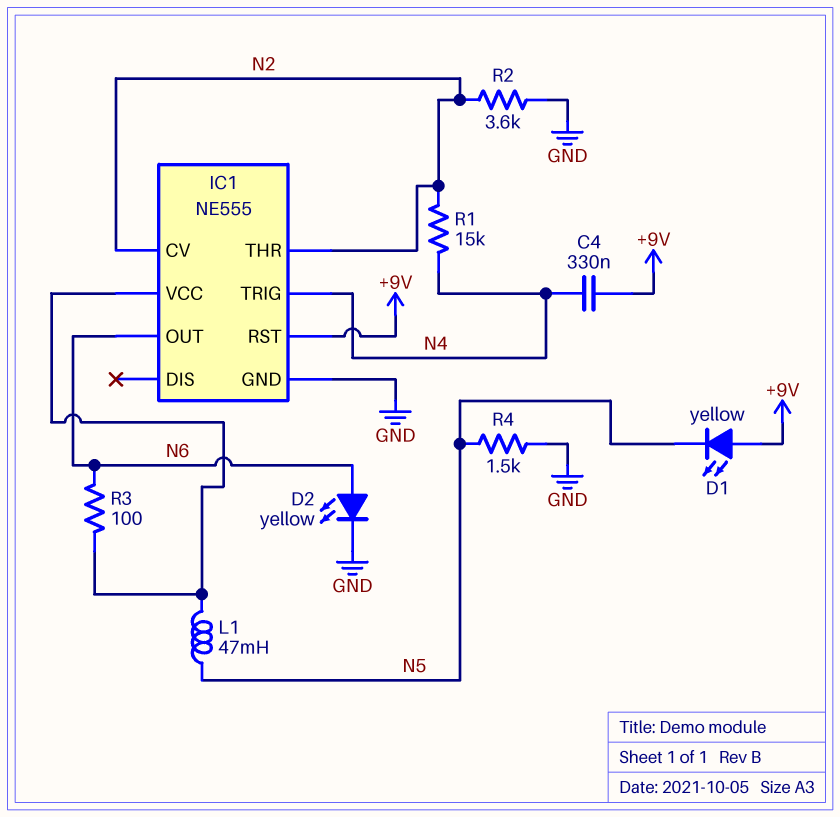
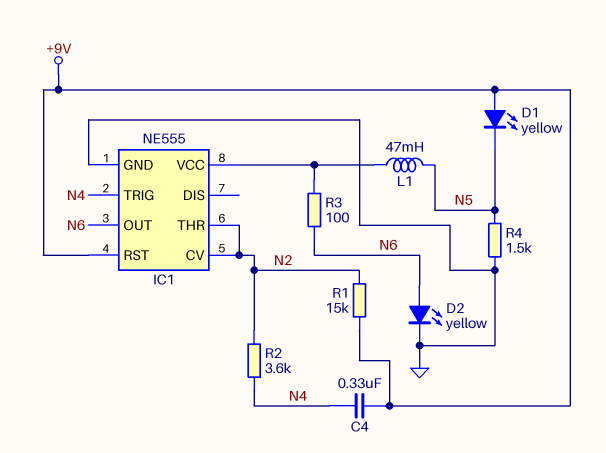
R1: 15k (N2, N4) -> 15k (+9V, N2)
R2: 3.6k (GND, N2) -> 3.6k (N2, N4)

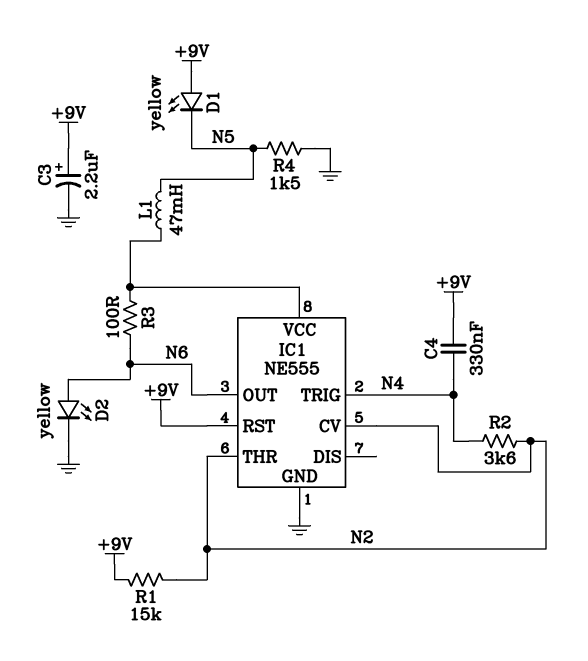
C3: none -> 2.2uF (plus +9V, minus GND)

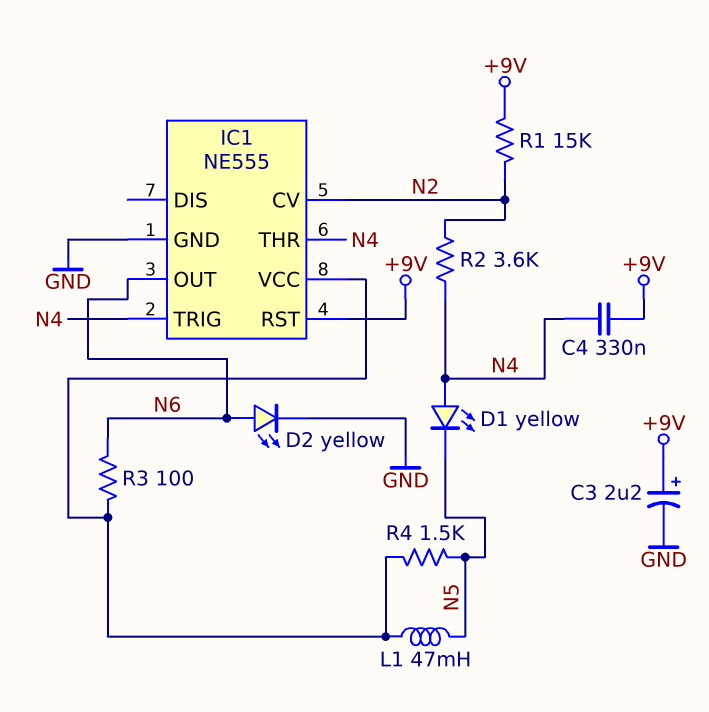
D1: LED yellow (A +9V, K N5) -> LED yellow (A N4, K N5)
IC1 pin THR: N2 -> N4
R4: 1.5k (GND, N5) -> 1.5k (IC1/VCC, N5)

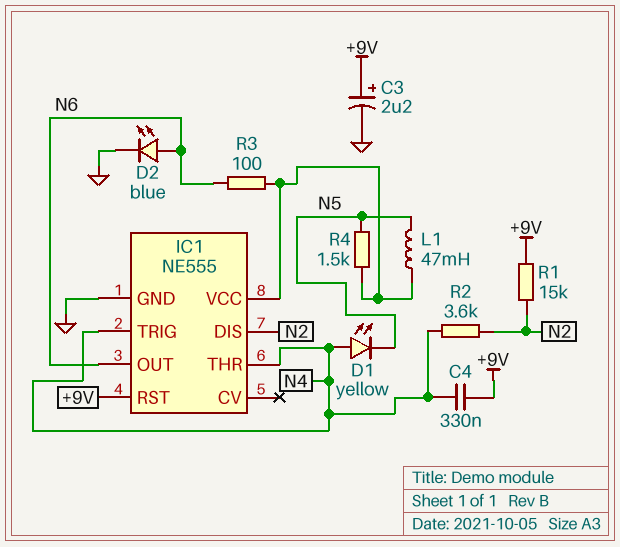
D2: LED yellow (A N6, K GND) -> LED blue (A N6, K GND)
IC1 pin CV: N2 -> none
IC1 pin DIS: none -> N2

